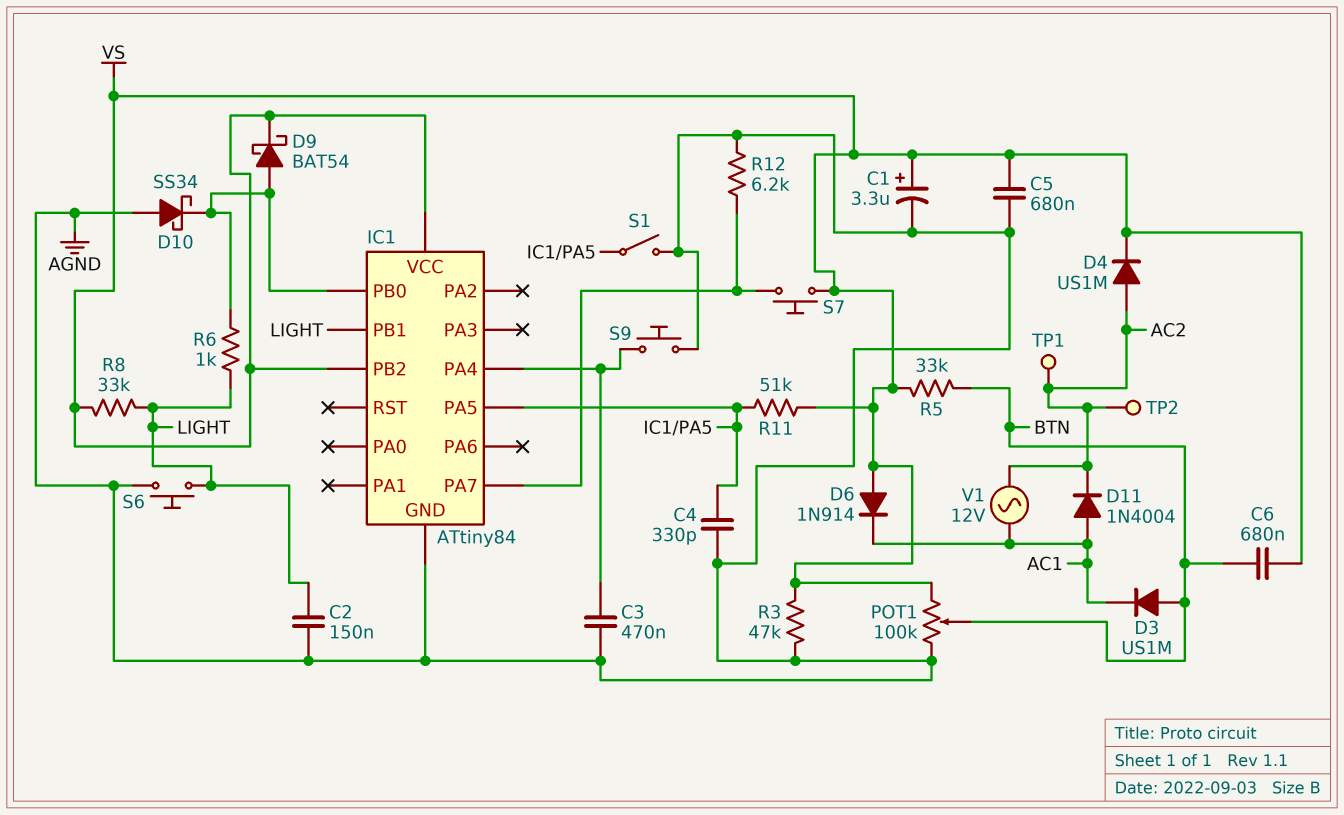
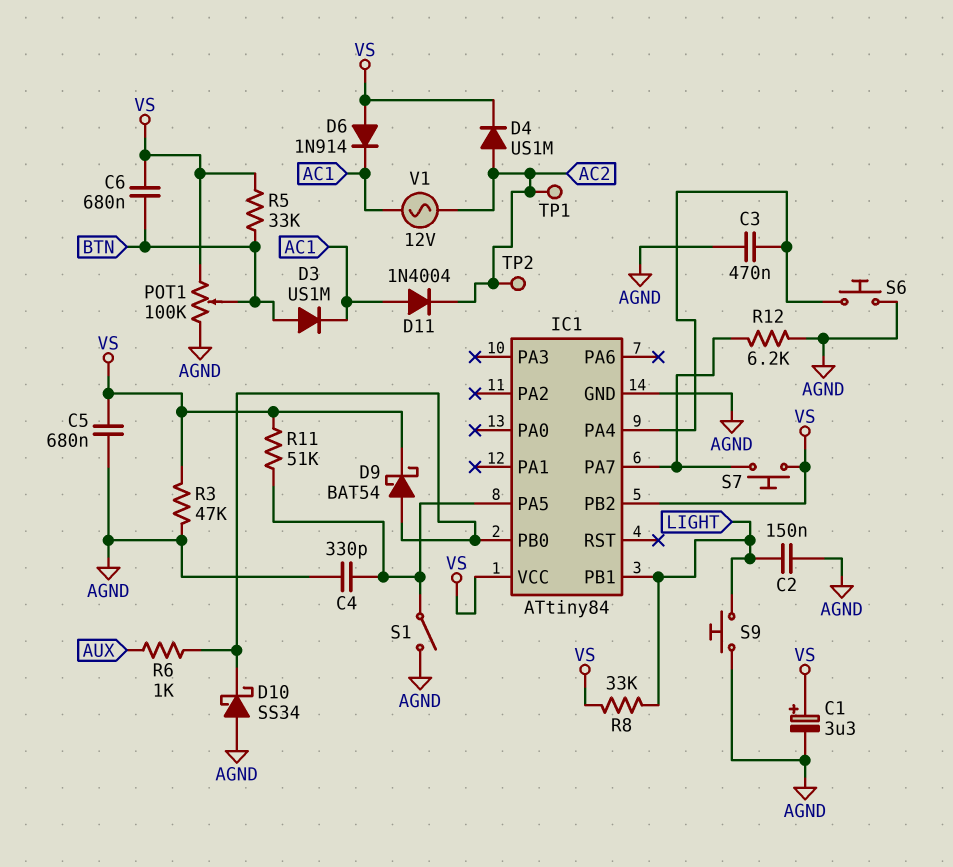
R6: 1k (IC1/PB0, LIGHT) -> 1k (AUX, IC1/PB0)
S6: button (AGND, LIGHT) -> button (AGND, IC1/PA4)
S9: button (AGND, IC1/PA4) -> button (AGND, LIGHT)

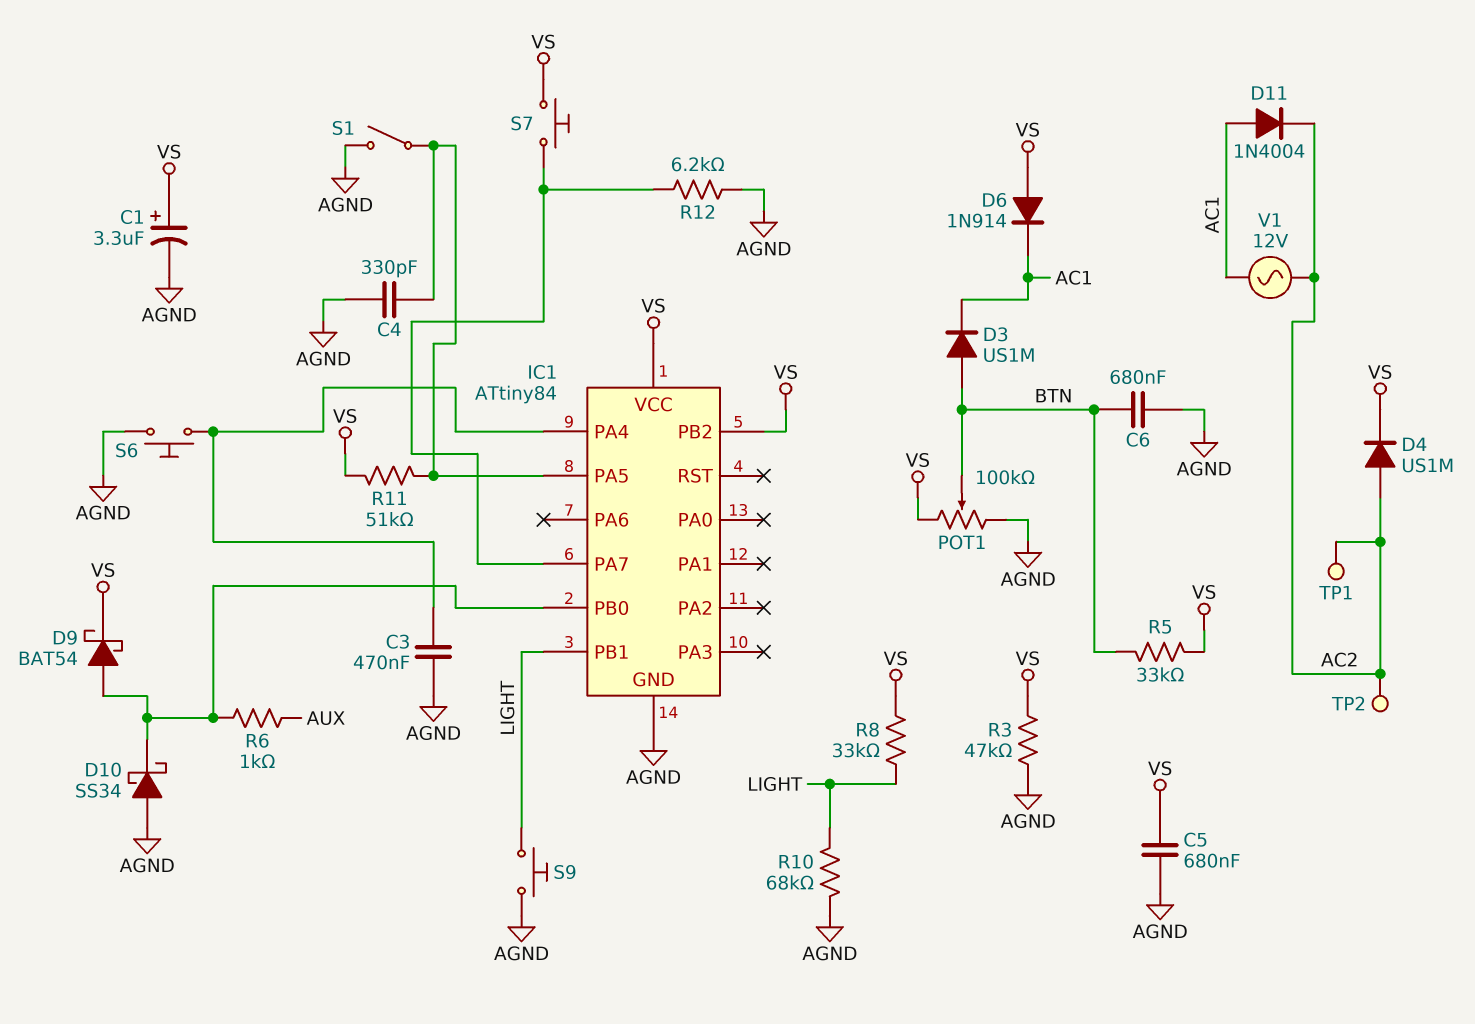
C2: 150nF (AGND, LIGHT) -> none
C6: 680nF (BTN, VS) -> 680nF (AGND, BTN)
R10: none -> 68k (AGND, LIGHT)

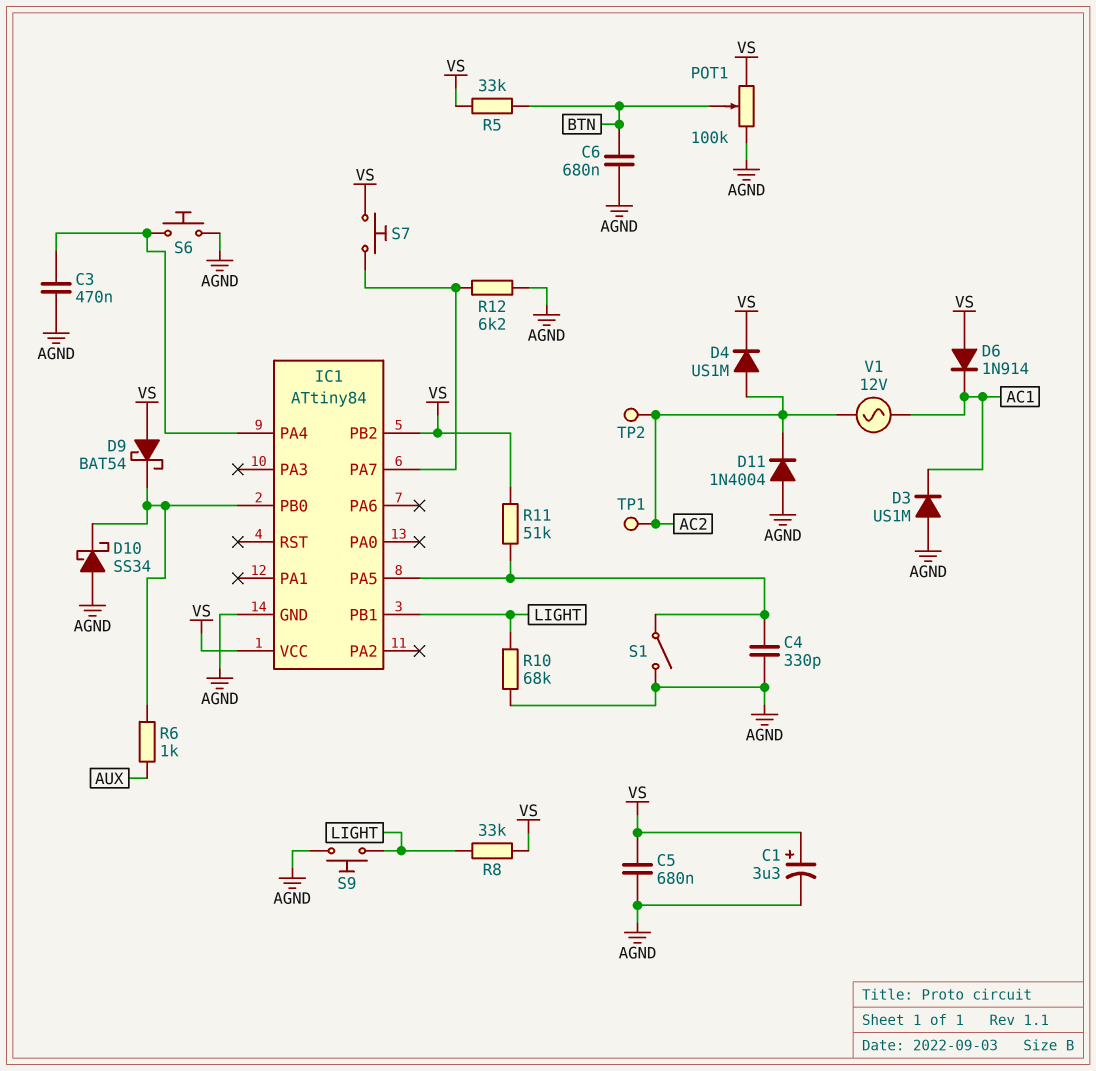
D3: diode US1M (A BTN, K AC1) -> diode US1M (A AGND, K AC1)
D9: schottky BAT54 (A IC1/PB0, K VS) -> schottky BAT54 (A VS, K IC1/PB0)
D11: diode 1N4004 (A AC1, K AC2) -> diode 1N4004 (A AGND, K AC2)
R3: 47k (AGND, VS) -> none

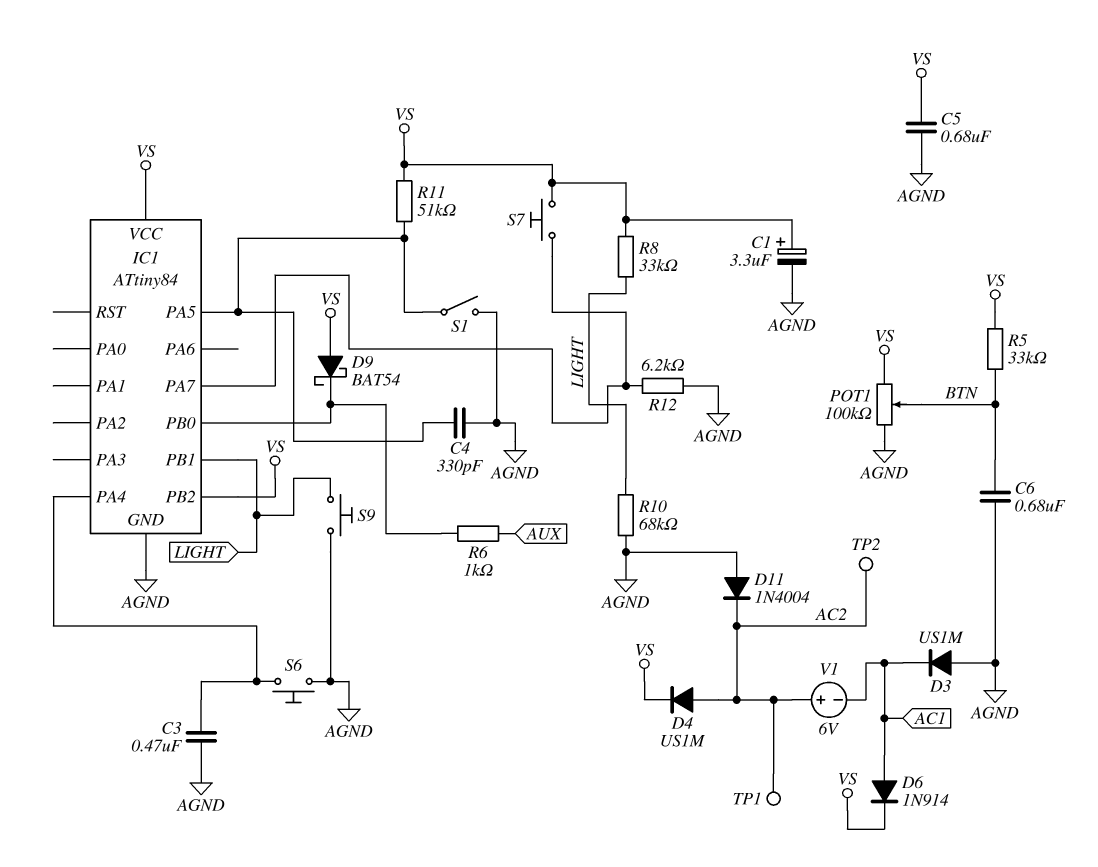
D6: diode 1N914 (A VS, K AC1) -> diode 1N914 (A AC1, K VS)
D10: schottky SS34 (A AGND, K IC1/PB0) -> none
V1: AC 12V (AC1, AC2) -> 6V (plus AC2, minus AC1)

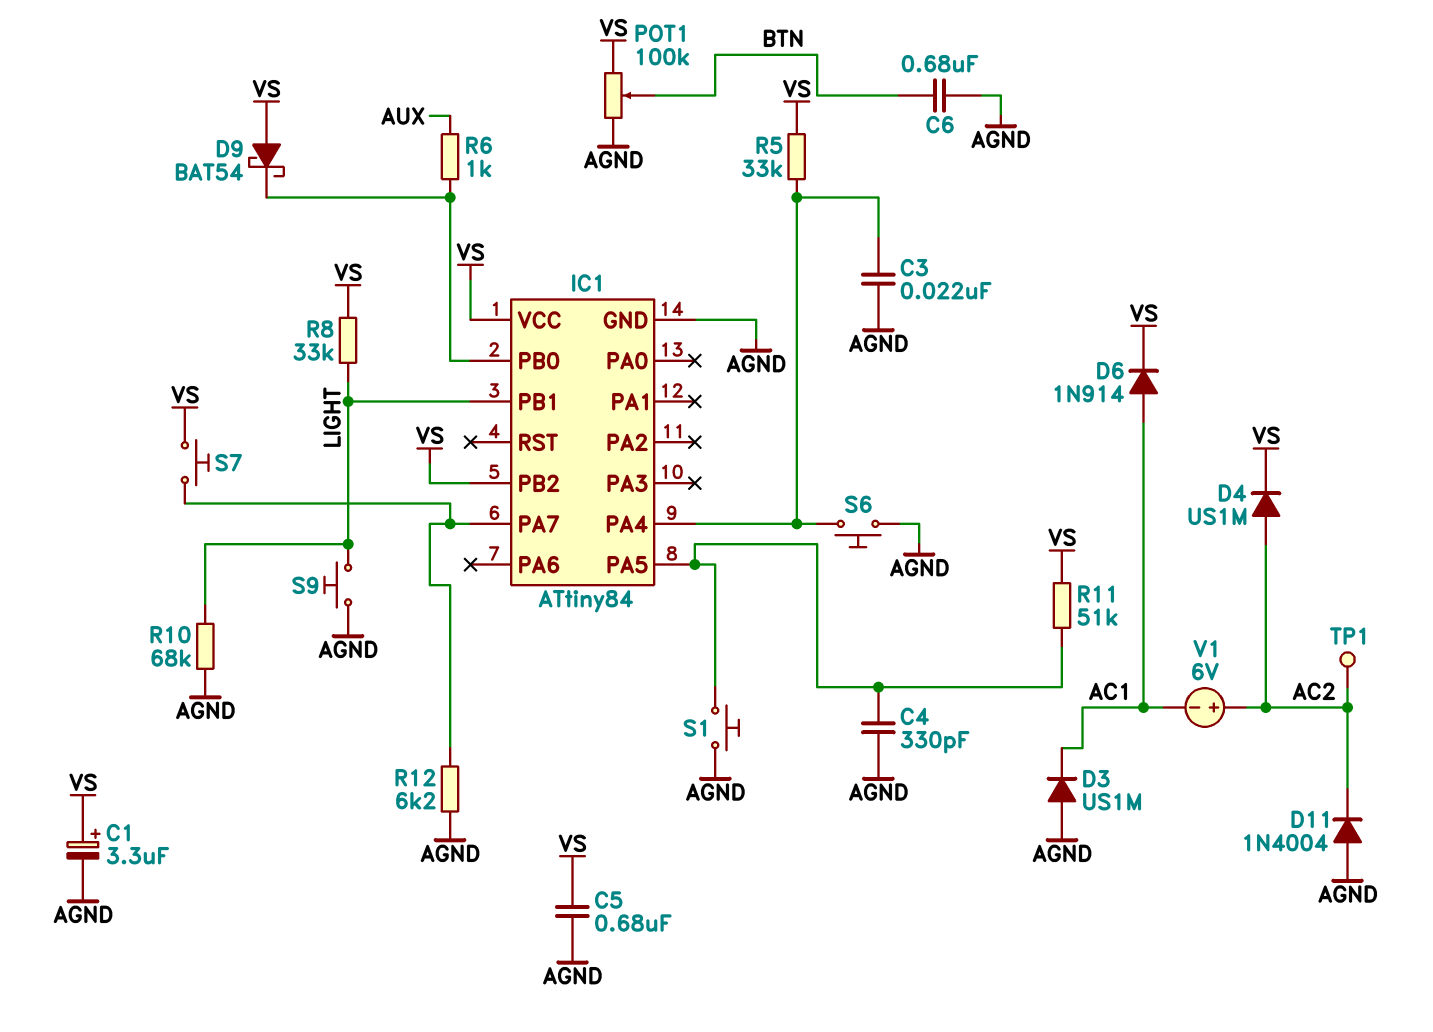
C3: 470nF (AGND, IC1/PA4) -> 22nF (AGND, IC1/PA4)
R5: 33k (BTN, VS) -> 33k (IC1/PA4, VS)
S1: switch (AGND, IC1/PA5) -> button (AGND, IC1/PA5)
TP2: test point (AC2) -> none

